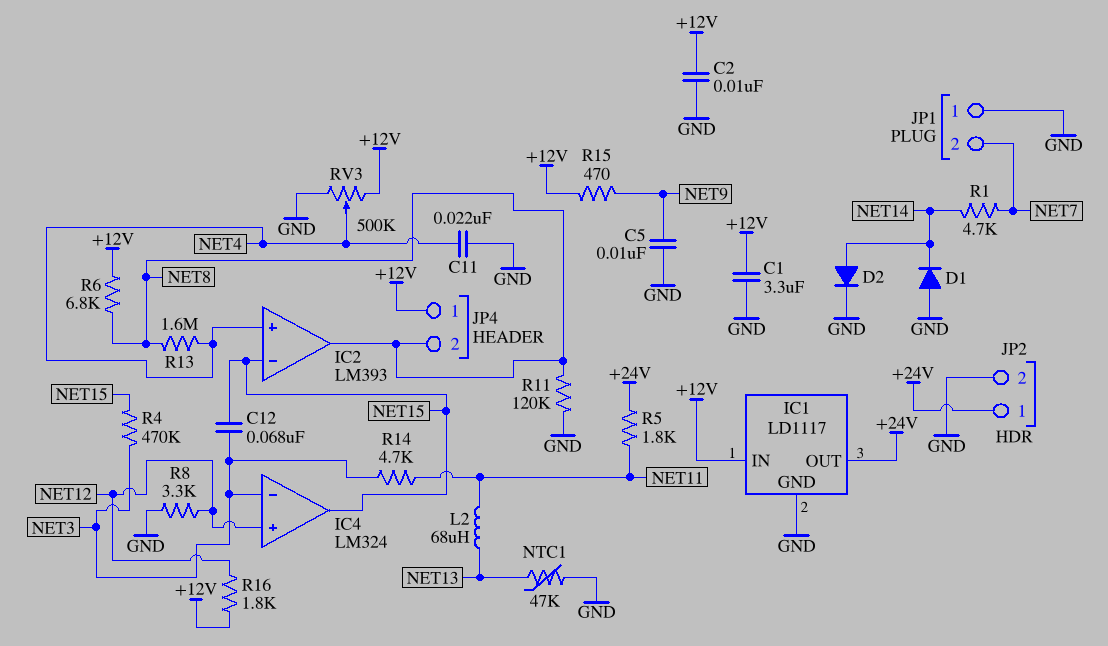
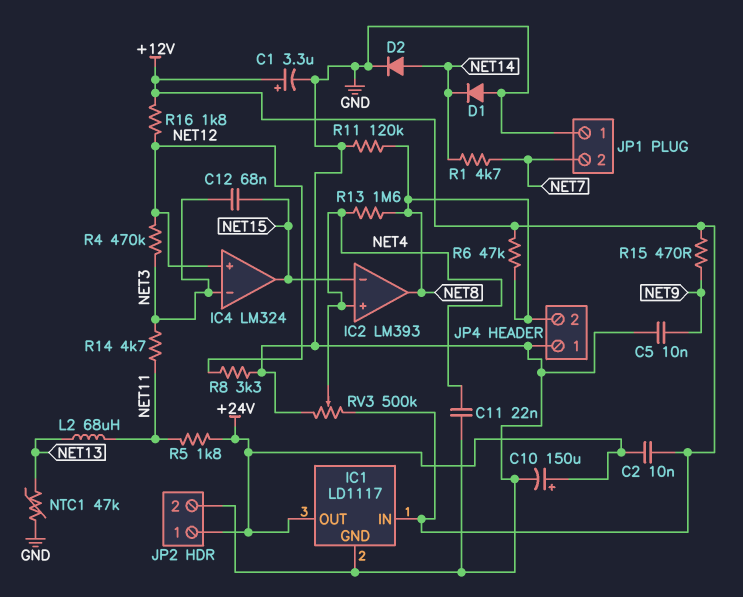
C1: 3.3uF (+12V, GND) -> 3.3uF (plus +12V, minus GND)
C2: 10nF (+12V, GND) -> 10nF (+12V, +24V)
C10: none -> 150uF (plus +24V, minus GND)
JP4 pin 1: +12V -> GND
R4: 470k (NET3, NET15) -> 470k (NET3, NET12)
R6: 6.8k (+12V, NET8) -> 47k (+12V, NET8)

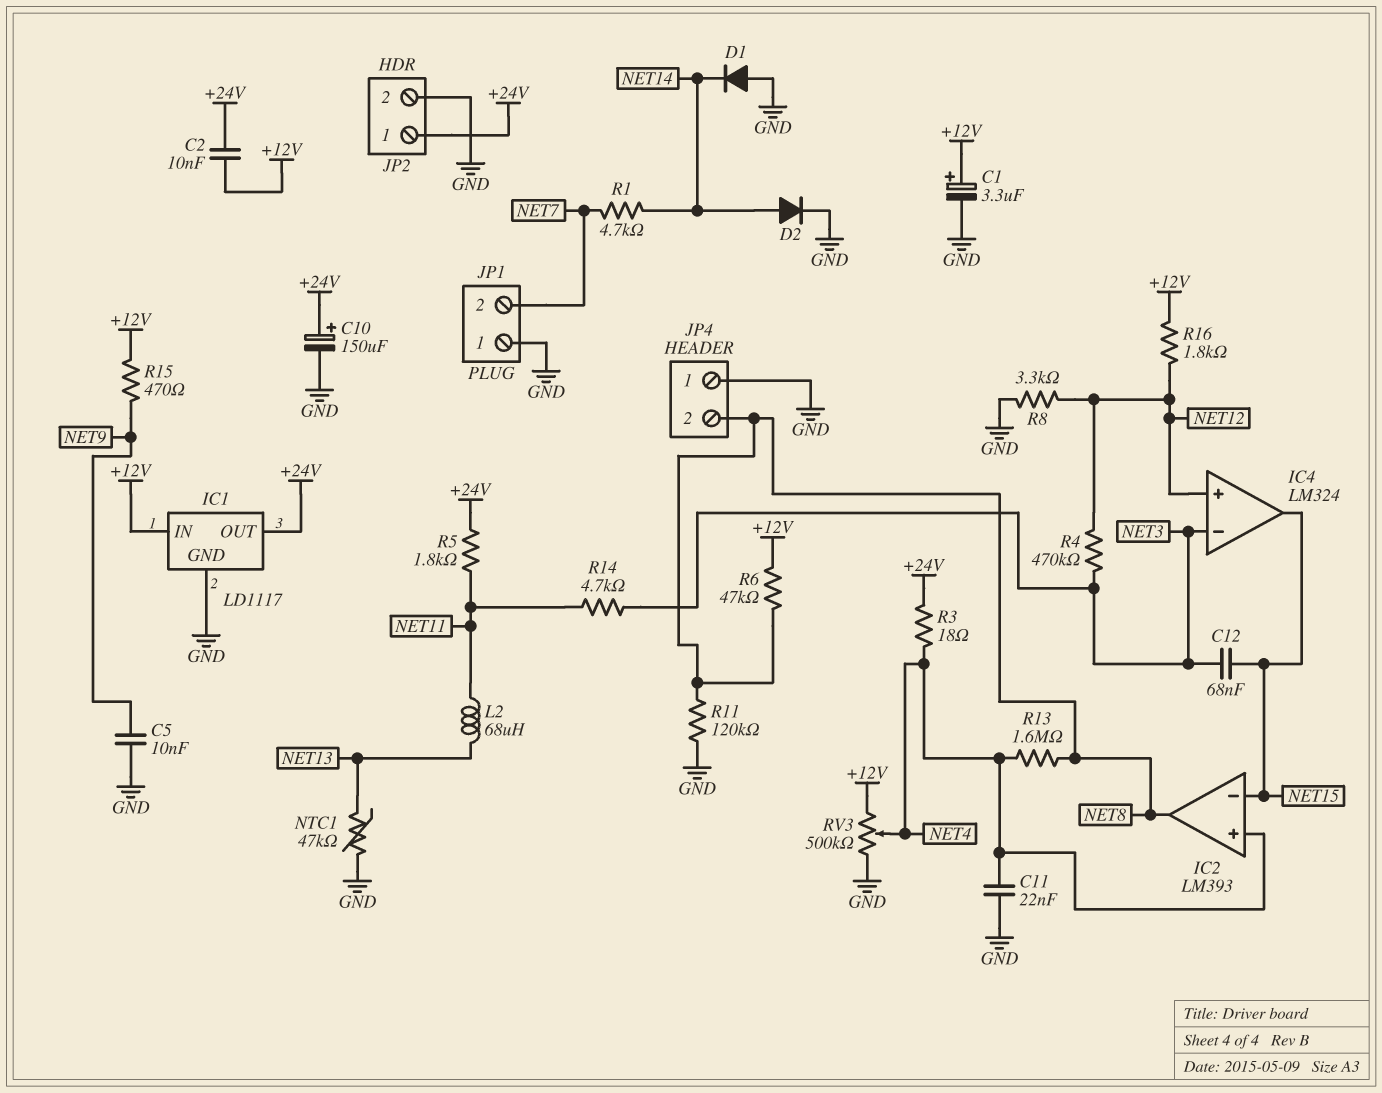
R3: none -> 18 (+24V, NET4)

